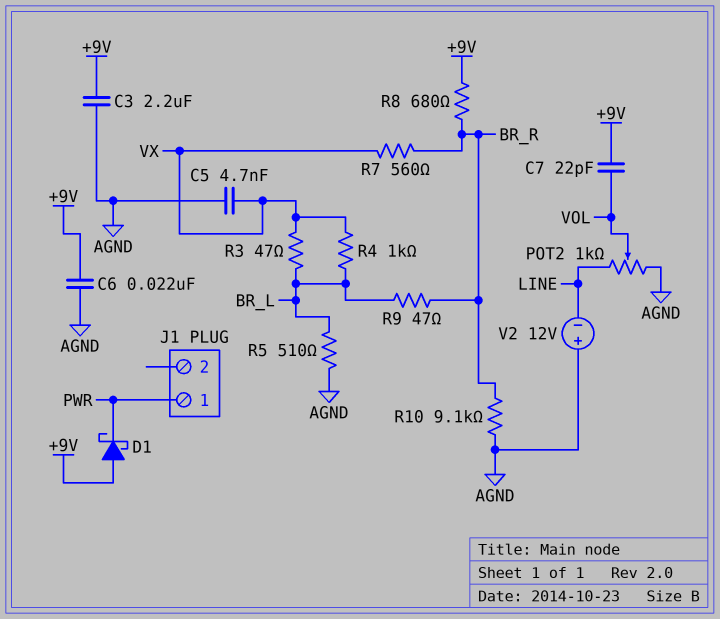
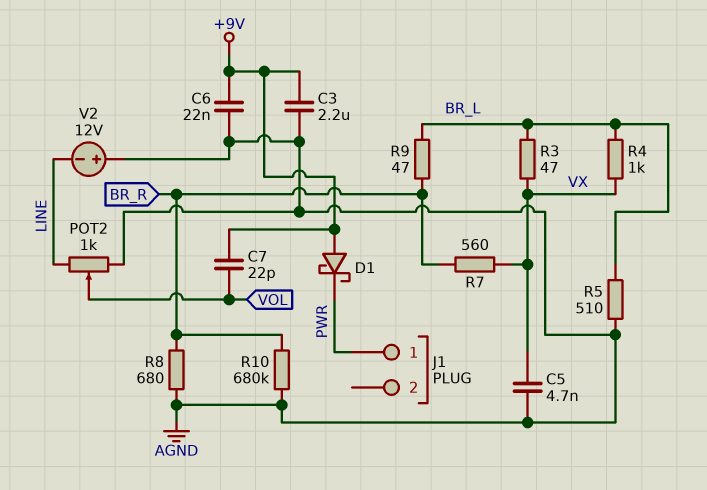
R8: 680 (+9V, BR_R) -> 680 (AGND, BR_R)
R10: 9.1k (AGND, BR_R) -> 680k (AGND, BR_R)

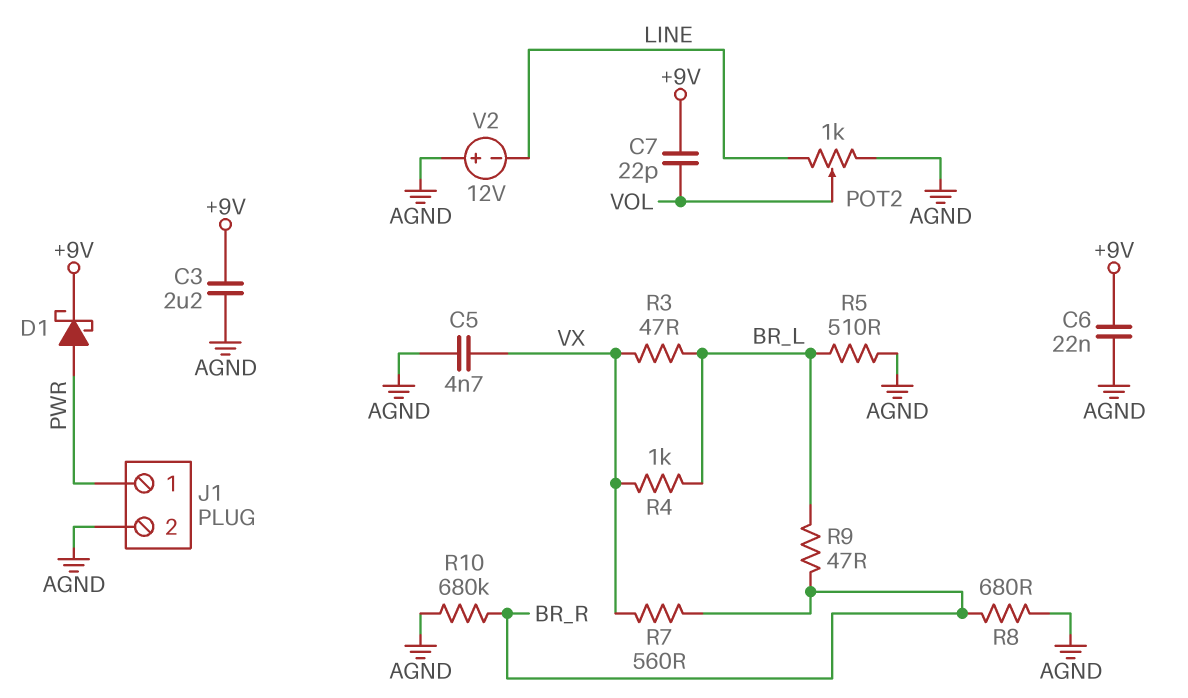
D1: schottky (A +9V, K PWR) -> schottky (A PWR, K +9V)
J1 pin 2: none -> AGND

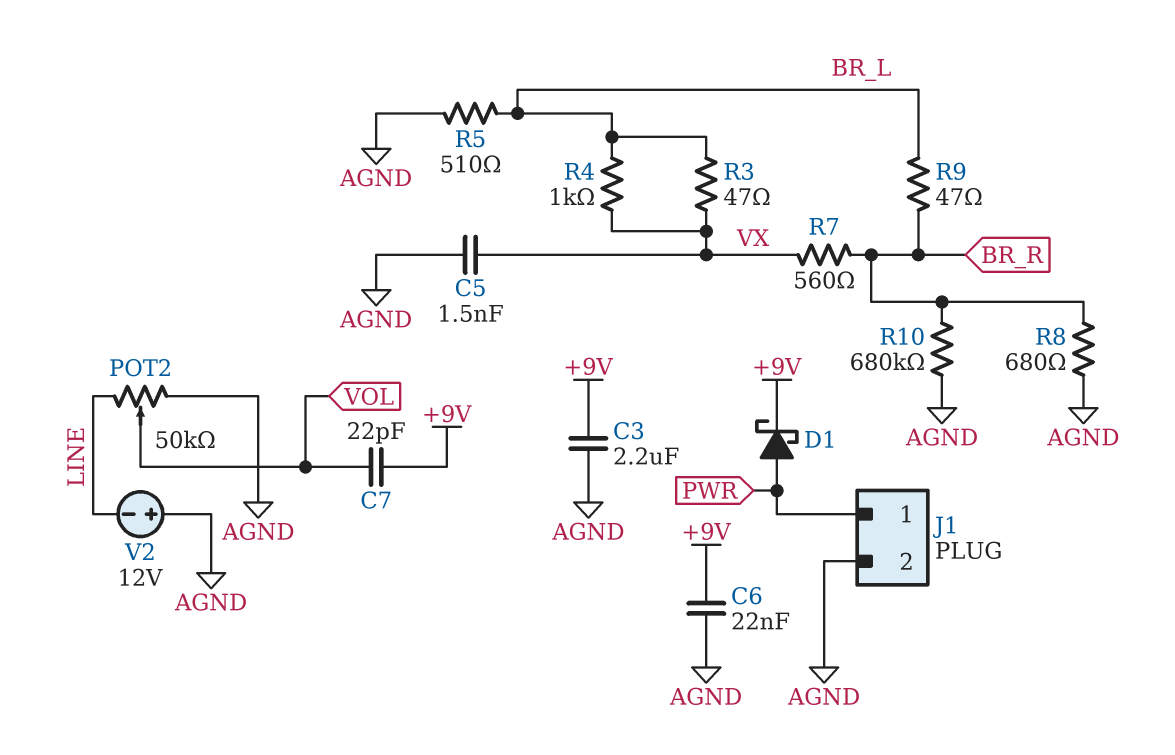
C5: 4.7nF (AGND, VX) -> 1.5nF (AGND, VX)
POT2: 1k (AGND, LINE, wiper VOL) -> 50k (AGND, LINE, wiper VOL)

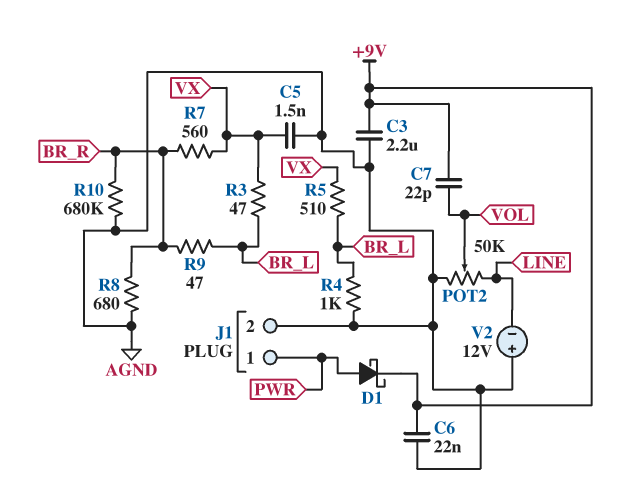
R4: 1k (BR_L, VX) -> 1k (AGND, BR_L)
R5: 510 (AGND, BR_L) -> 510 (BR_L, VX)

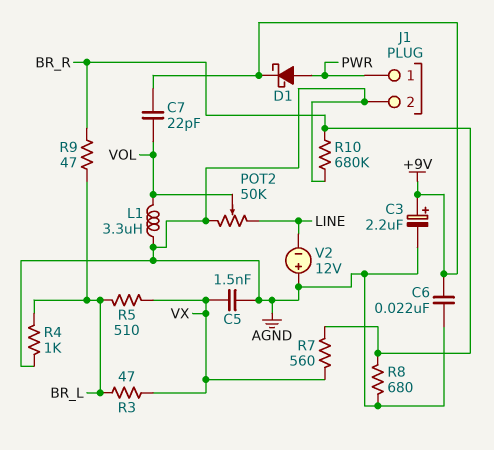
C3: 2.2uF (+9V, AGND) -> 2.2uF (plus +9V, minus AGND)
L1: none -> 3.3uH (AGND, VOL)

